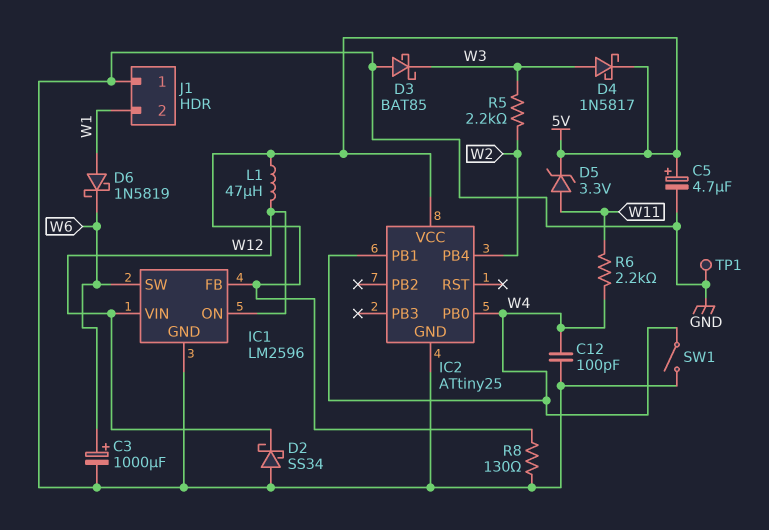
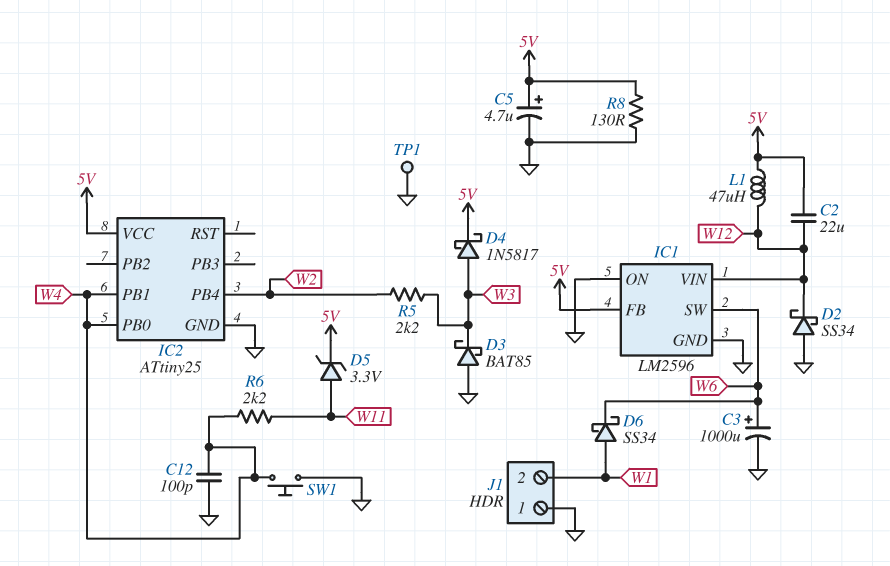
C2: none -> 22uF (5V, W12)
D6: schottky 1N5819 (A W1, K W6) -> schottky SS34 (A W1, K W6)
IC1 pin ON: W12 -> GND
SW1: switch (GND, W4) -> button (GND, W4)

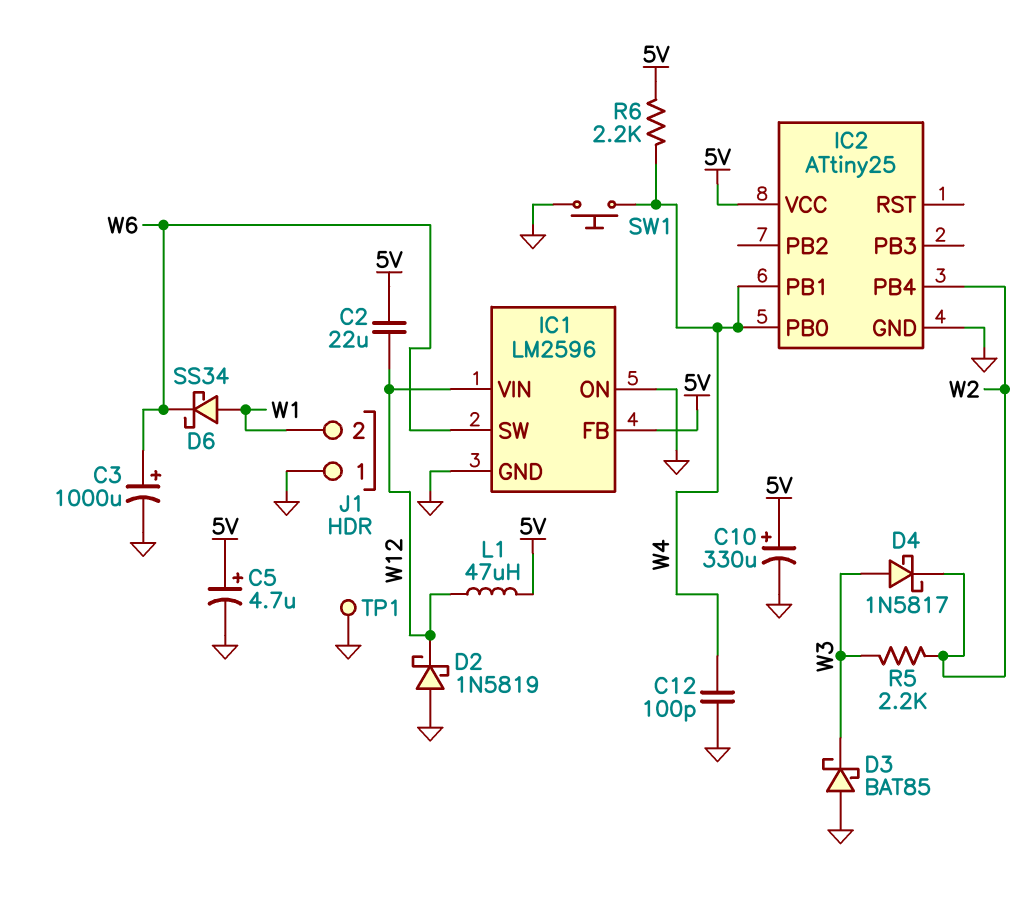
C10: none -> 330uF (plus 5V, minus GND)
D2: schottky SS34 (A GND, K W12) -> schottky 1N5819 (A GND, K W12)
D4: schottky 1N5817 (A W3, K 5V) -> schottky 1N5817 (A W3, K W2)
D5: zener 3.3V (A W11, K 5V) -> none
R6: 2.2k (W4, W11) -> 2.2k (5V, W4)
R8: 130 (5V, GND) -> none

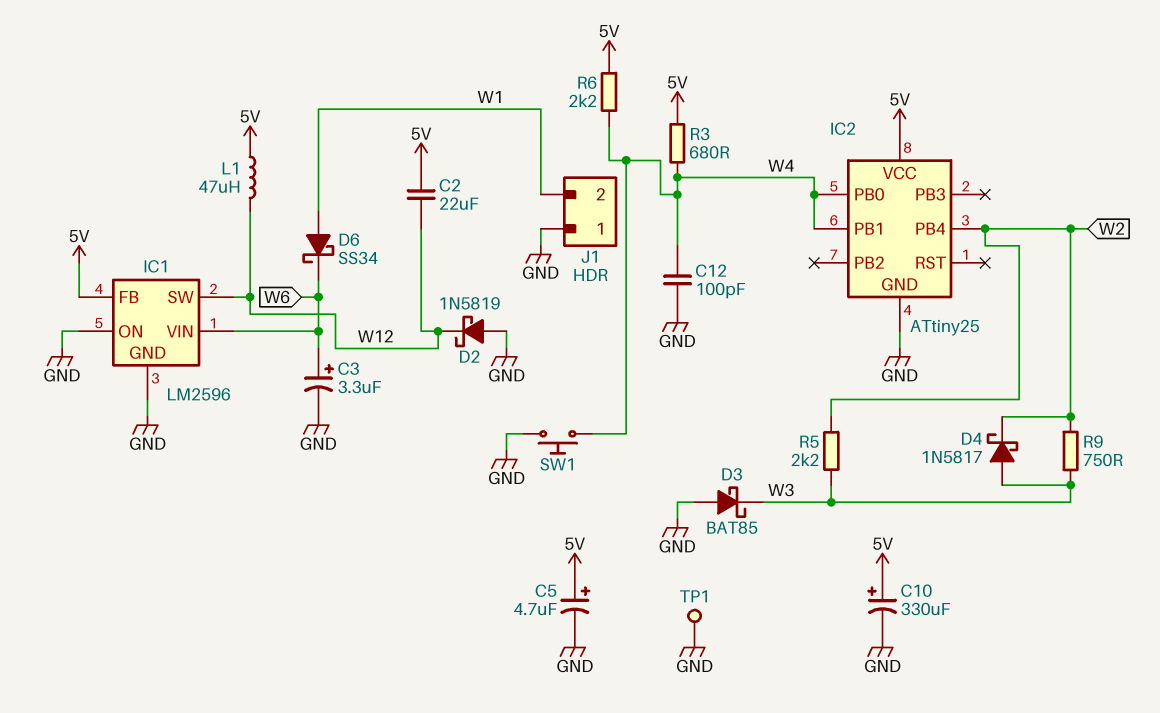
C3: 1000uF (plus W6, minus GND) -> 3.3uF (plus W6, minus GND)
IC1 pin SW: W6 -> W12
IC1 pin VIN: W12 -> W6
R3: none -> 680 (5V, W4)
R9: none -> 750 (W2, W3)

